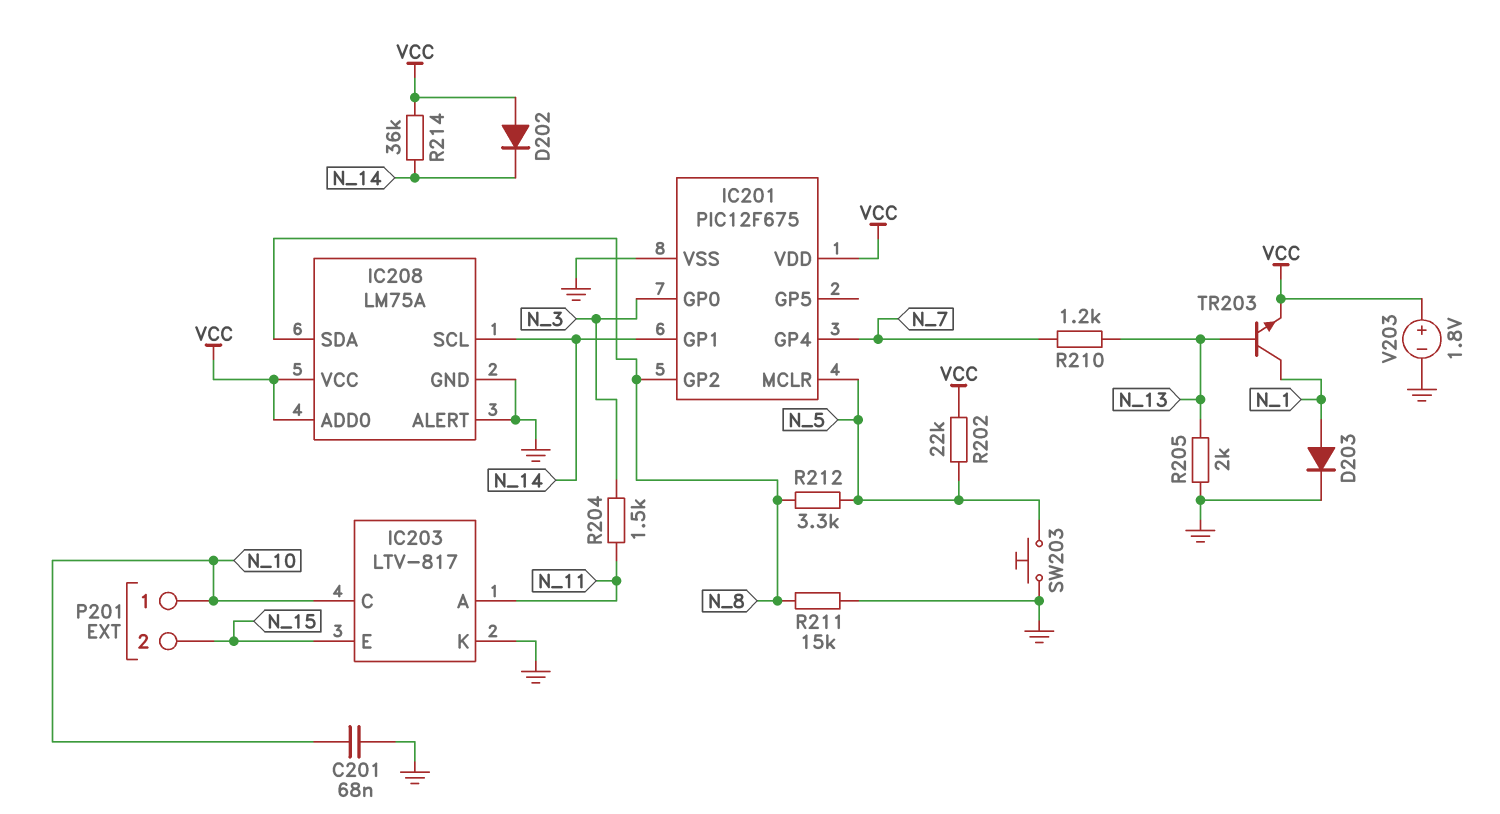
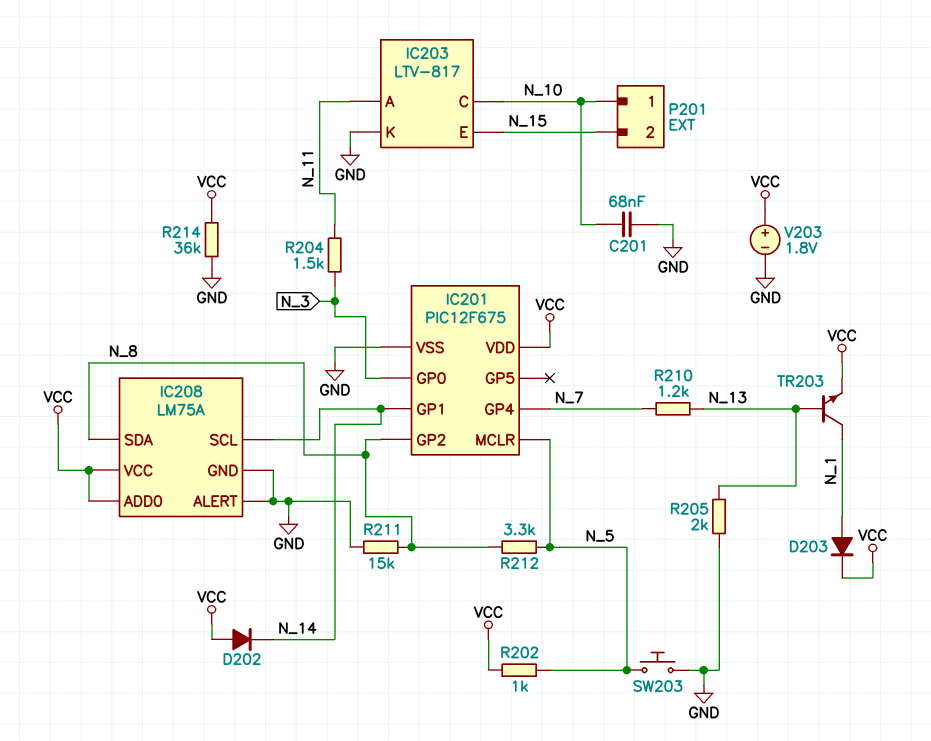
D203: diode (A N_1, K GND) -> diode (A N_1, K VCC)
R202: 22k (N_5, VCC) -> 1k (N_5, VCC)
R214: 36k (N_14, VCC) -> 36k (GND, VCC)

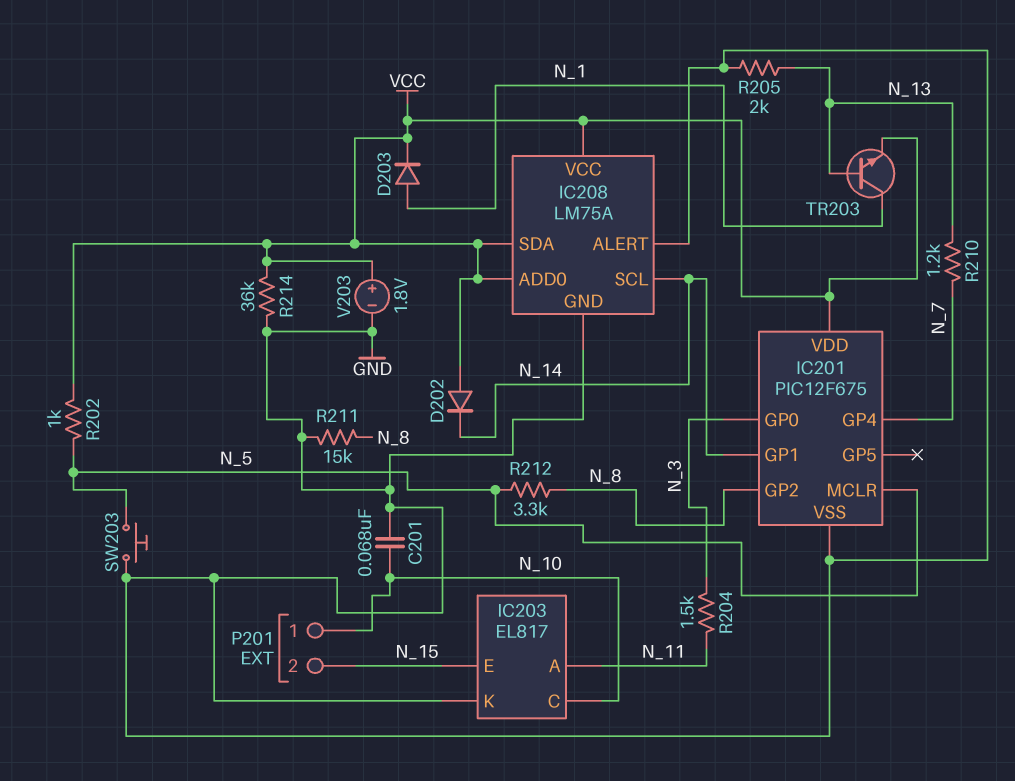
IC203: LTV-817 -> EL817
IC208 pin SDA: N_8 -> VCC

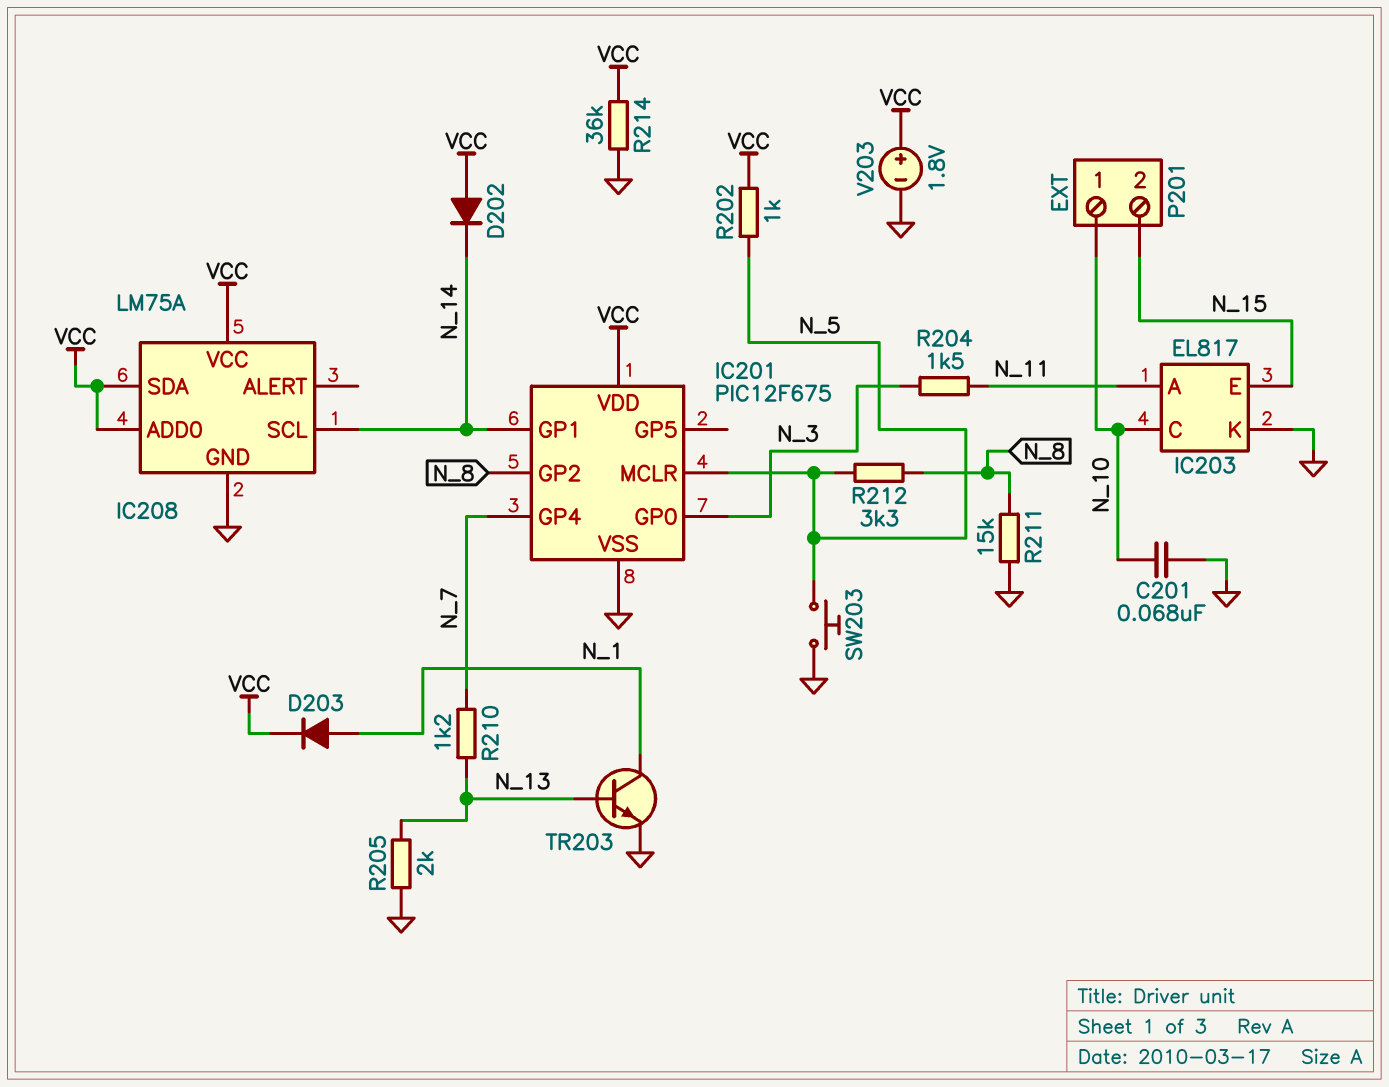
IC208 pin ALERT: GND -> none
TR203: NPN (B N_13, C N_1, E VCC) -> NPN (B N_13, C N_1, E GND)

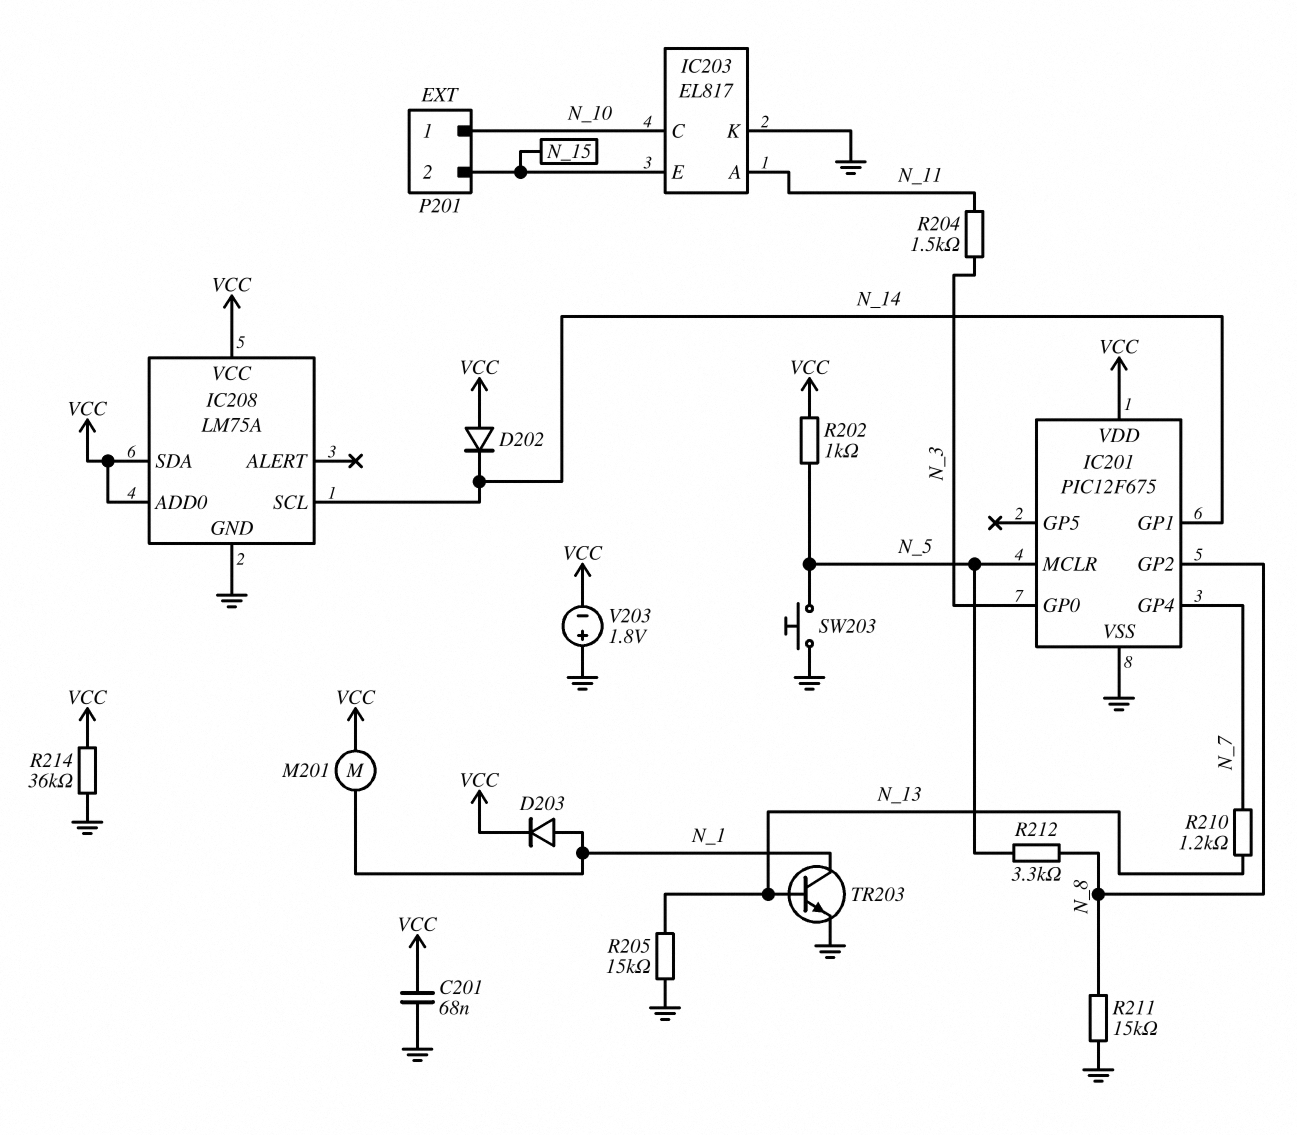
C201: 68nF (GND, N_10) -> 68nF (GND, VCC)
M201: none -> motor (N_1, VCC)
R205: 2k (GND, N_13) -> 15k (GND, N_13)
V203: 1.8V (plus VCC, minus GND) -> 1.8V (plus GND, minus VCC)

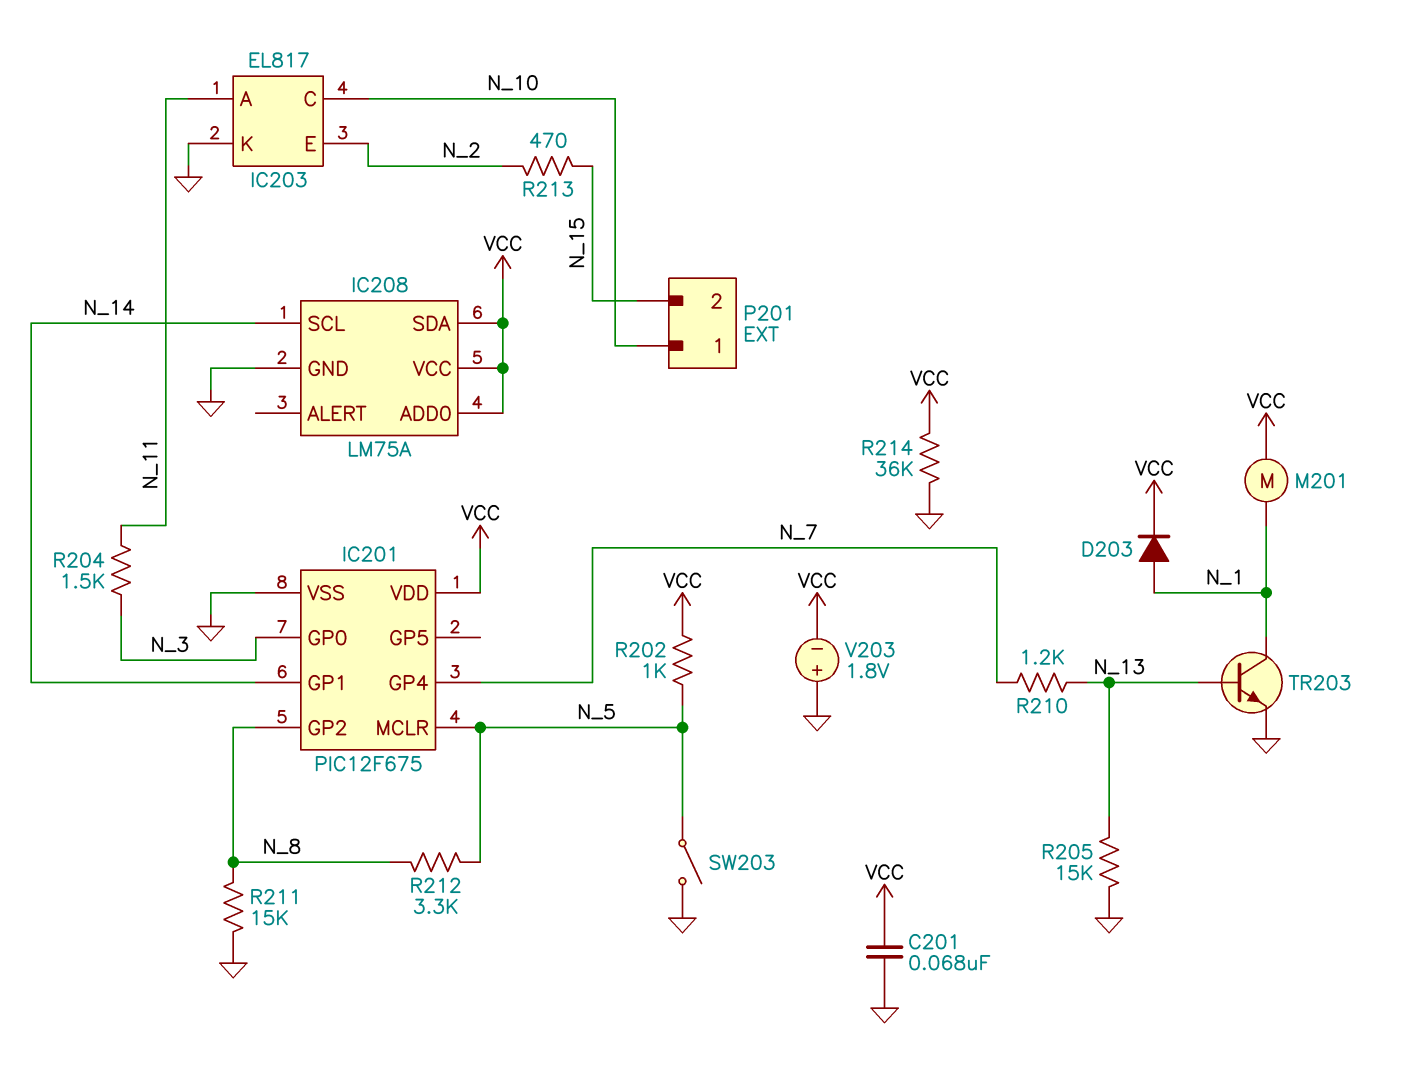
D202: diode (A VCC, K N_14) -> none
IC203 pin E: N_15 -> N_2
R213: none -> 470 (N_2, N_15)
SW203: button (GND, N_5) -> switch (GND, N_5)

